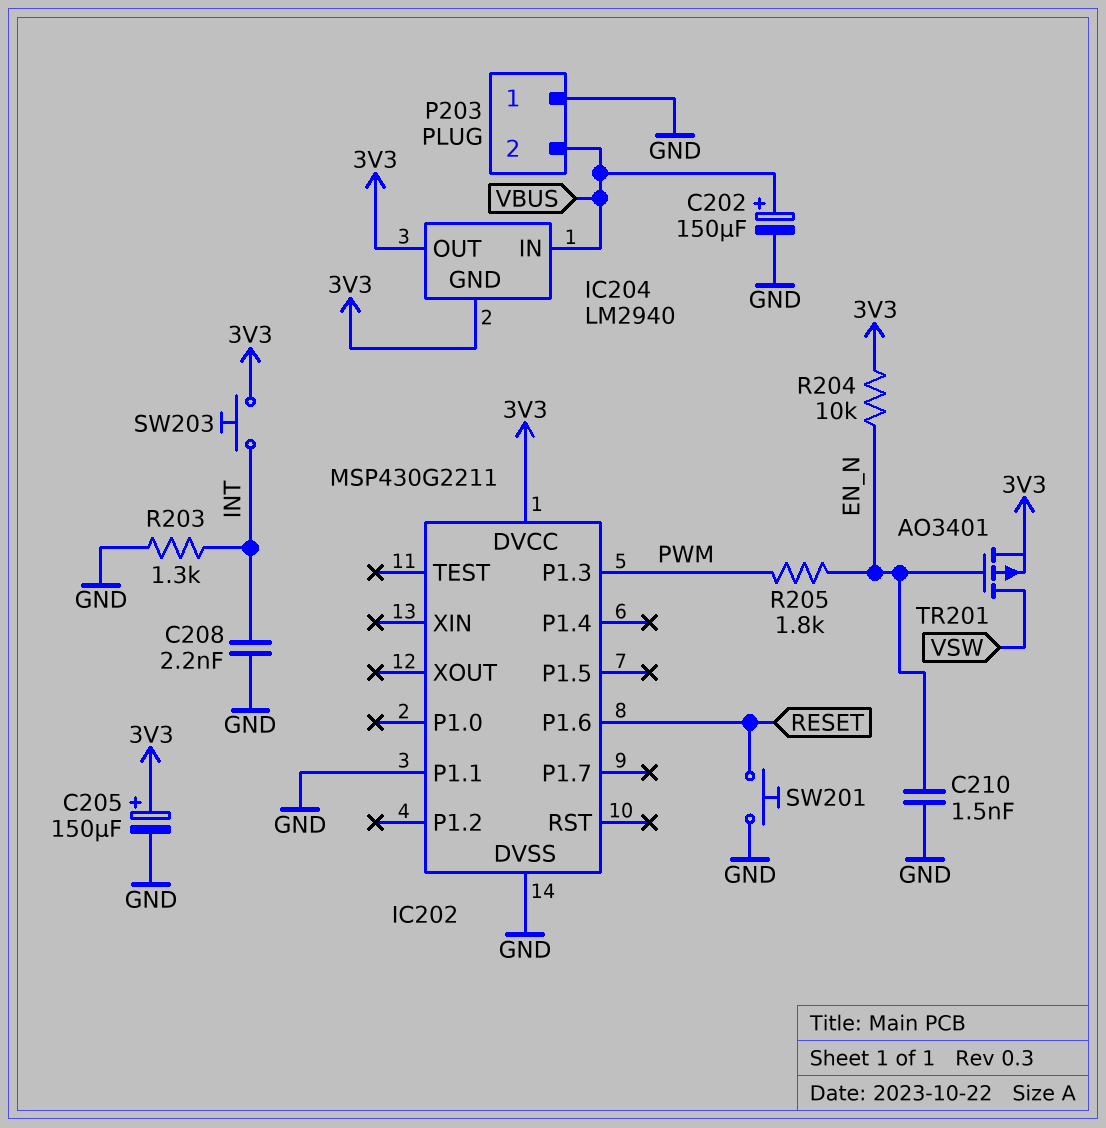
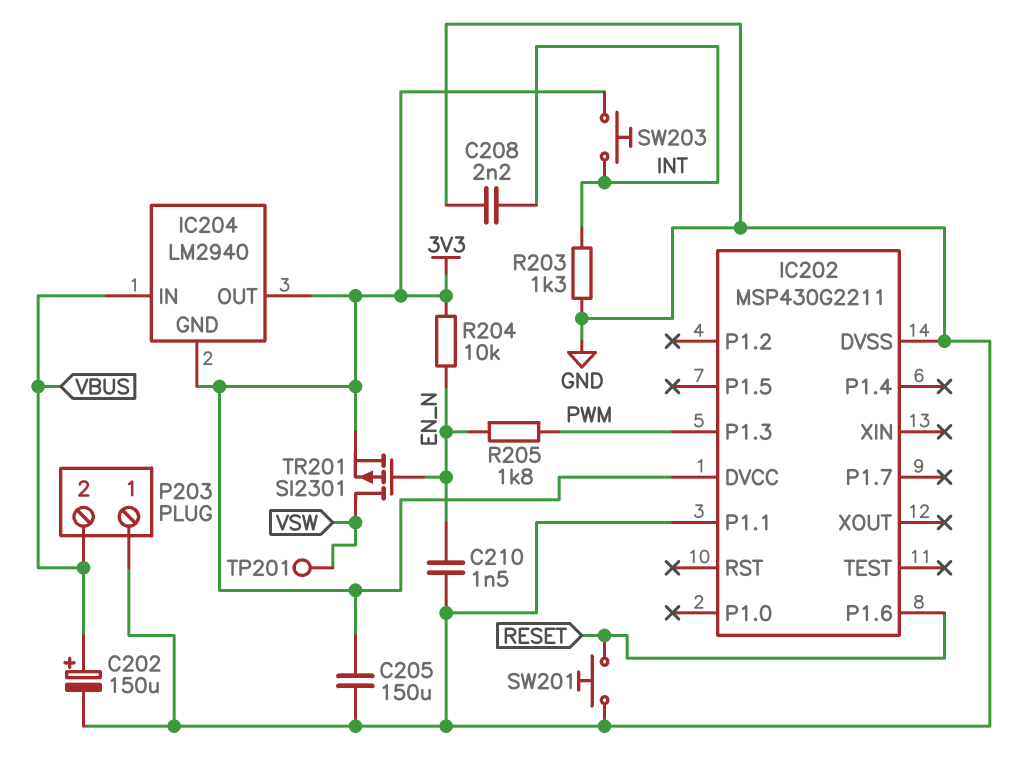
C205: 150uF (plus 3V3, minus GND) -> 150uF (3V3, GND)
TP201: none -> test point (VSW)
TR201: PMOS AO3401 (G EN_N, D VSW, S 3V3) -> PMOS SI2301 (G EN_N, D VSW, S 3V3)

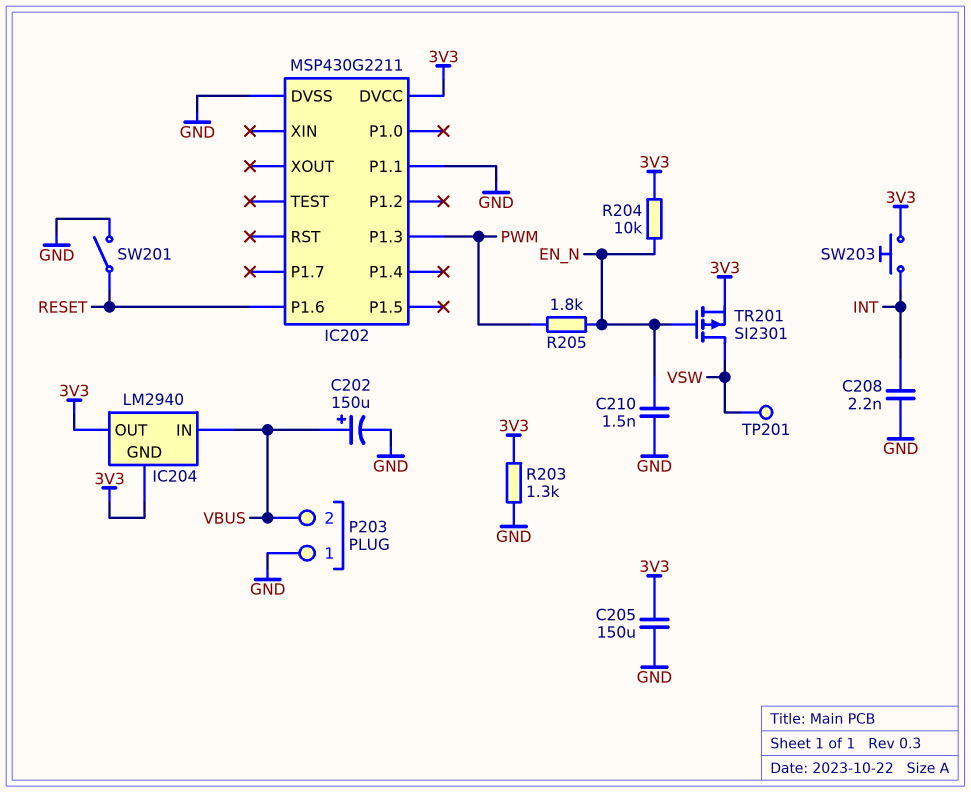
R203: 1.3k (GND, INT) -> 1.3k (3V3, GND)
SW201: button (GND, RESET) -> switch (GND, RESET)

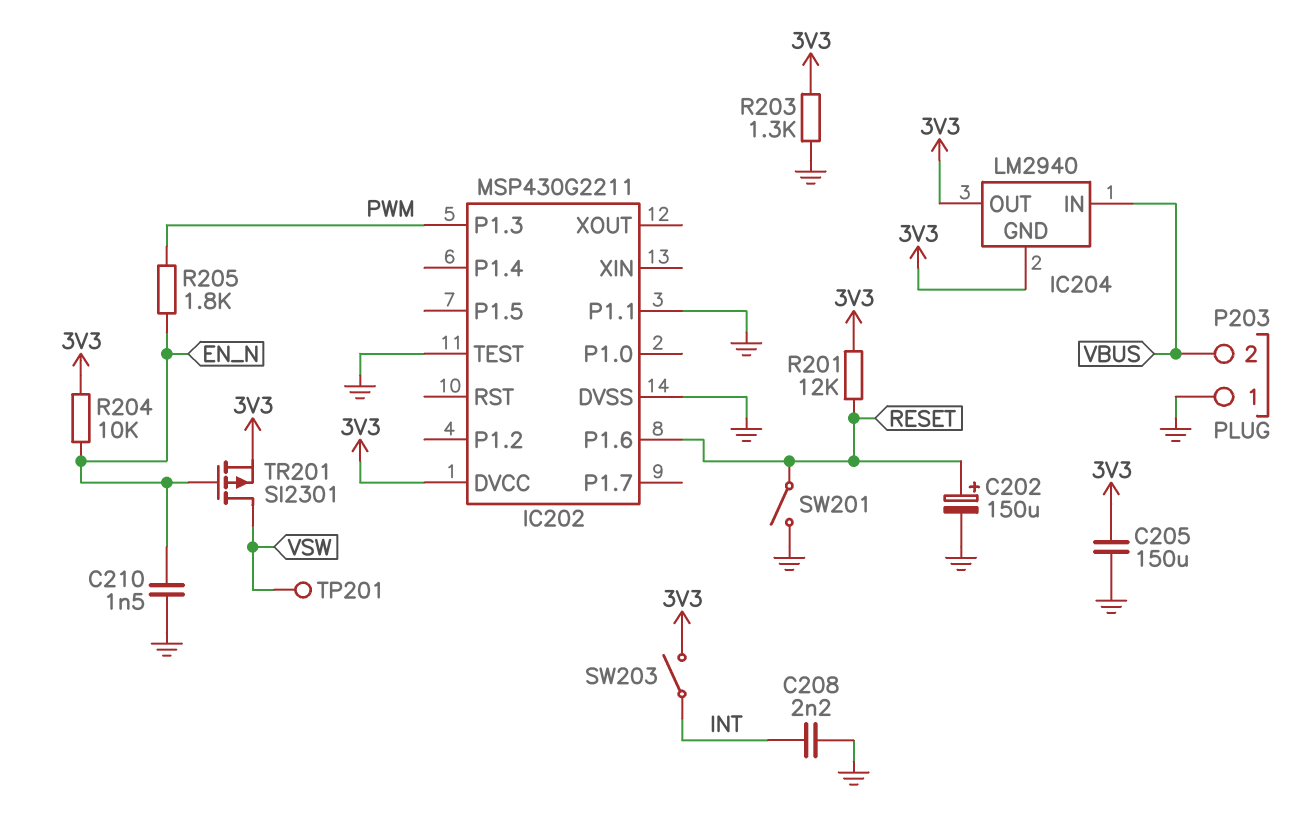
C202: 150uF (plus VBUS, minus GND) -> 150uF (plus RESET, minus GND)
IC202 pin TEST: none -> GND
R201: none -> 12k (3V3, RESET)
SW203: button (3V3, INT) -> switch (3V3, INT)

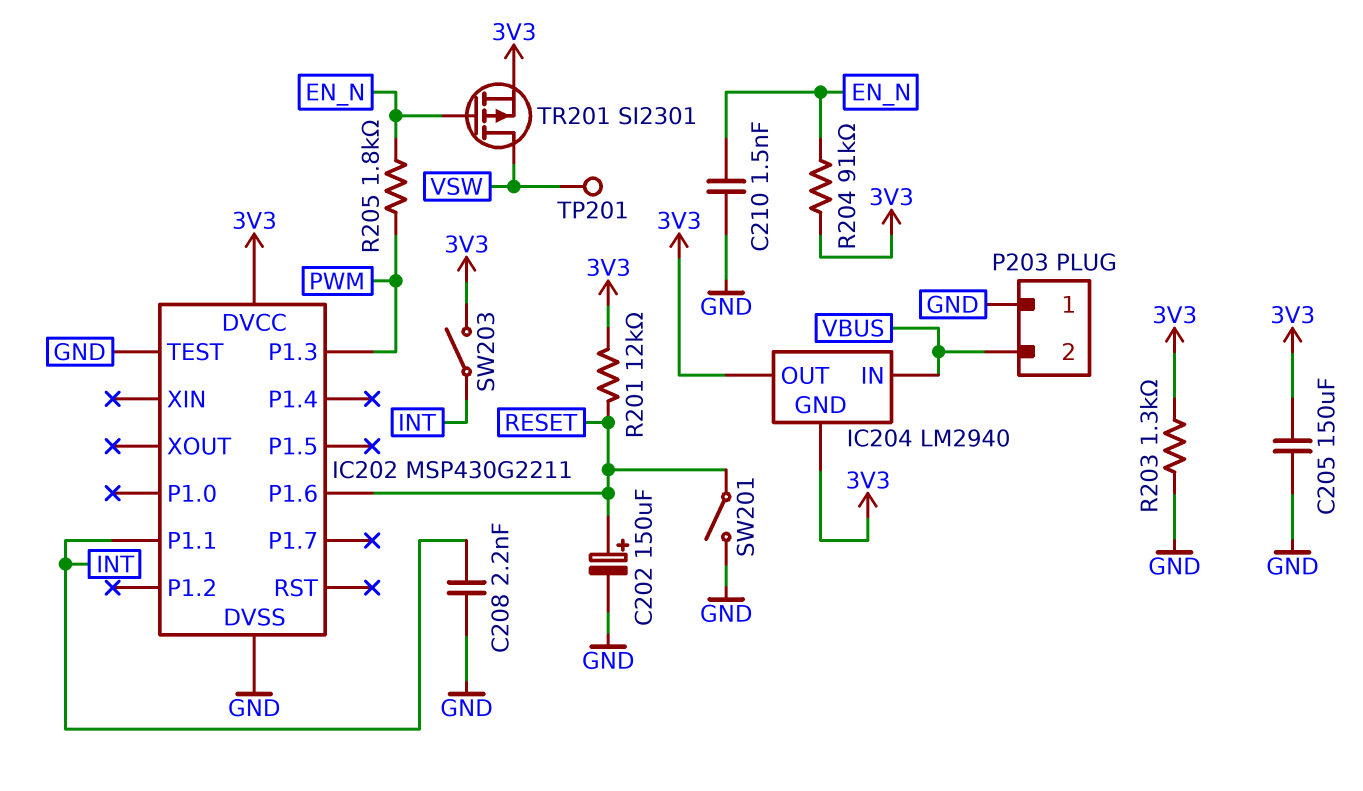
IC202 pin P1.1: GND -> INT
R204: 10k (3V3, EN_N) -> 91k (3V3, EN_N)

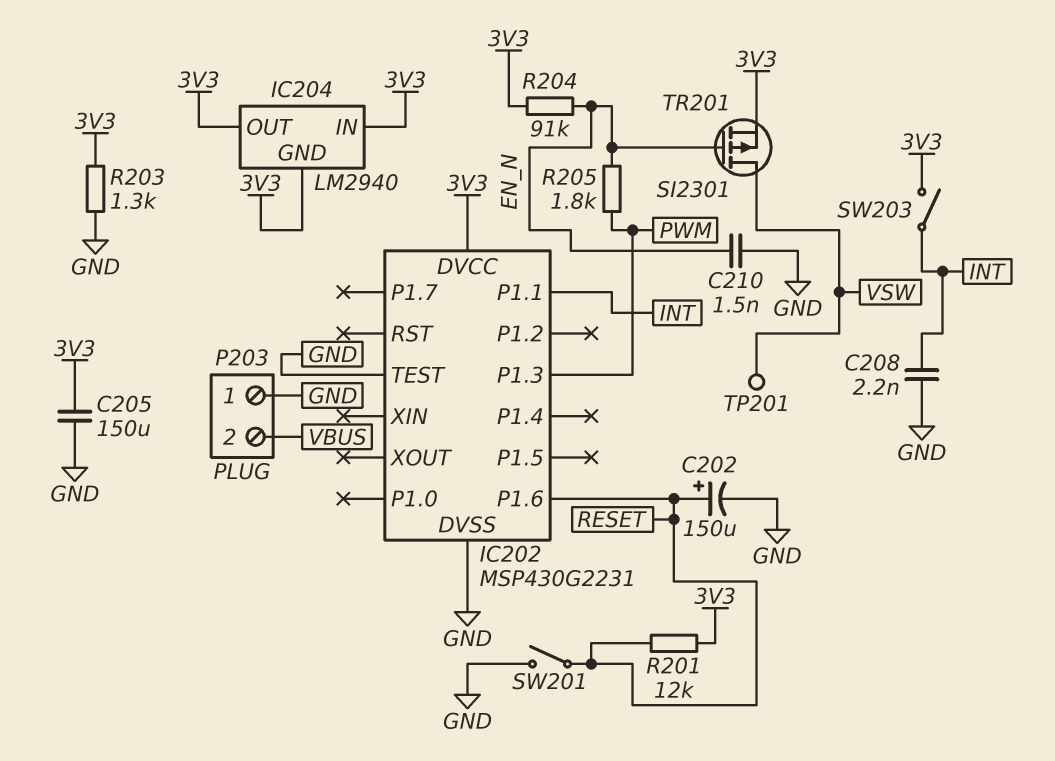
IC202: MSP430G2211 -> MSP430G2231
IC204 pin IN: VBUS -> 3V3

